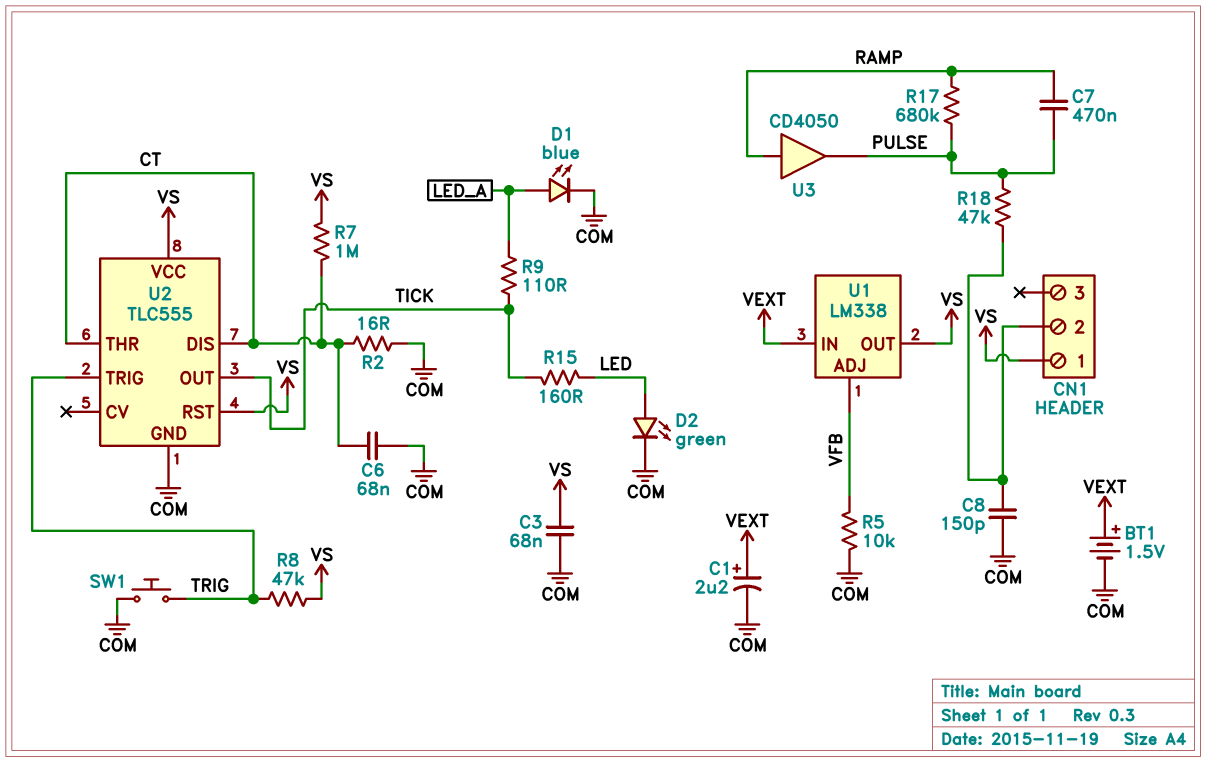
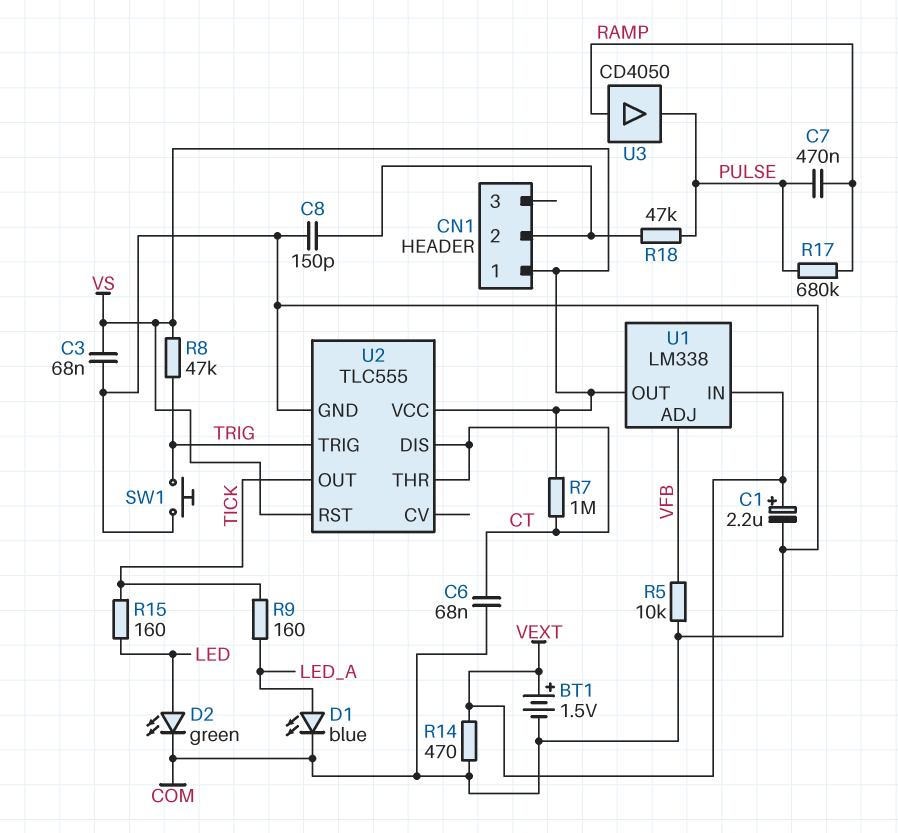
R2: 16 (COM, CT) -> none
R9: 110 (LED_A, TICK) -> 160 (LED_A, TICK)
R14: none -> 470 (COM, VEXT)

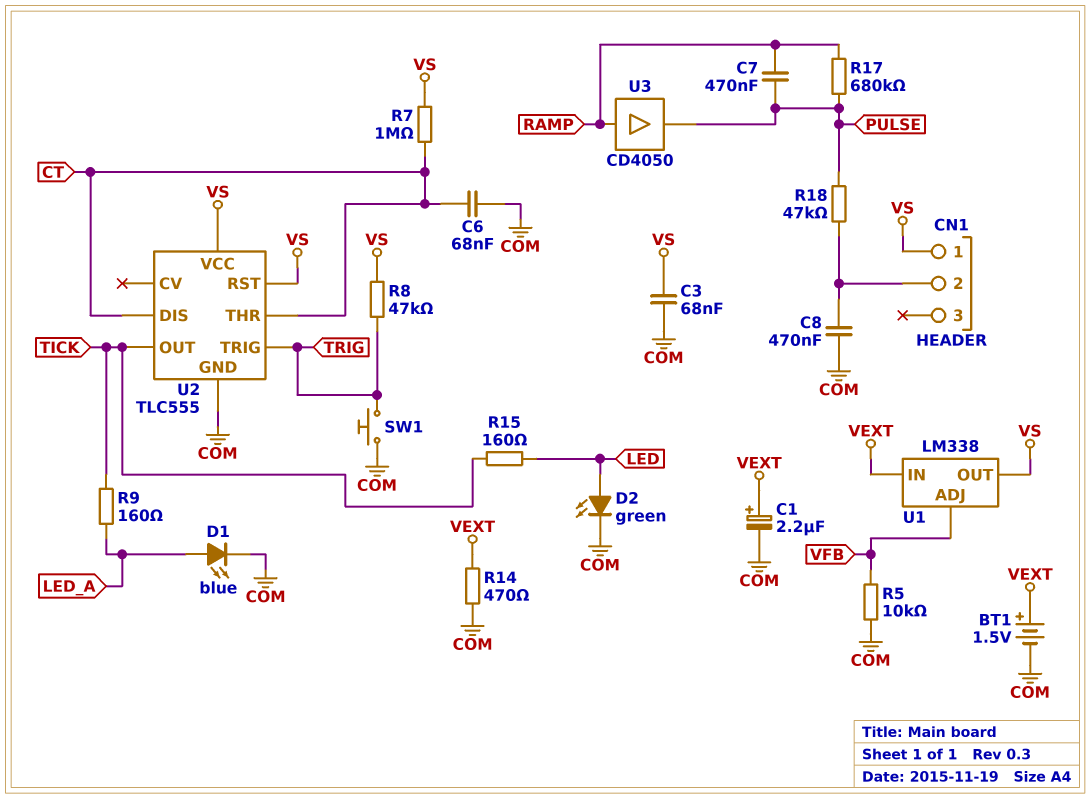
C8: 150pF (CN1/2, COM) -> 470nF (CN1/2, COM)

